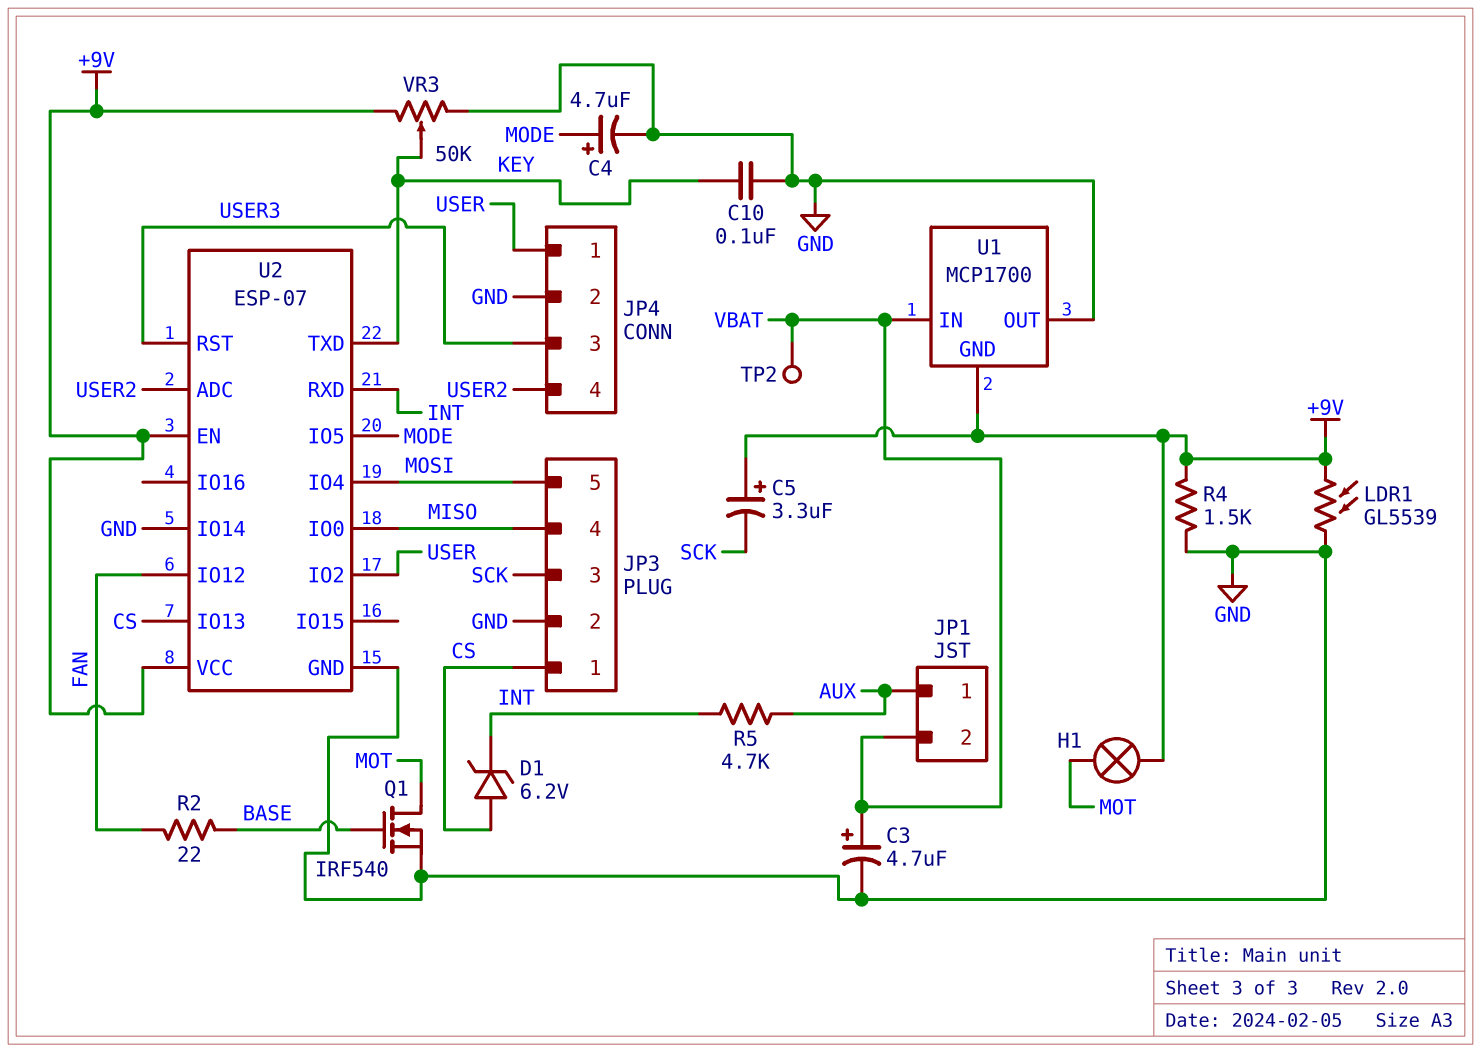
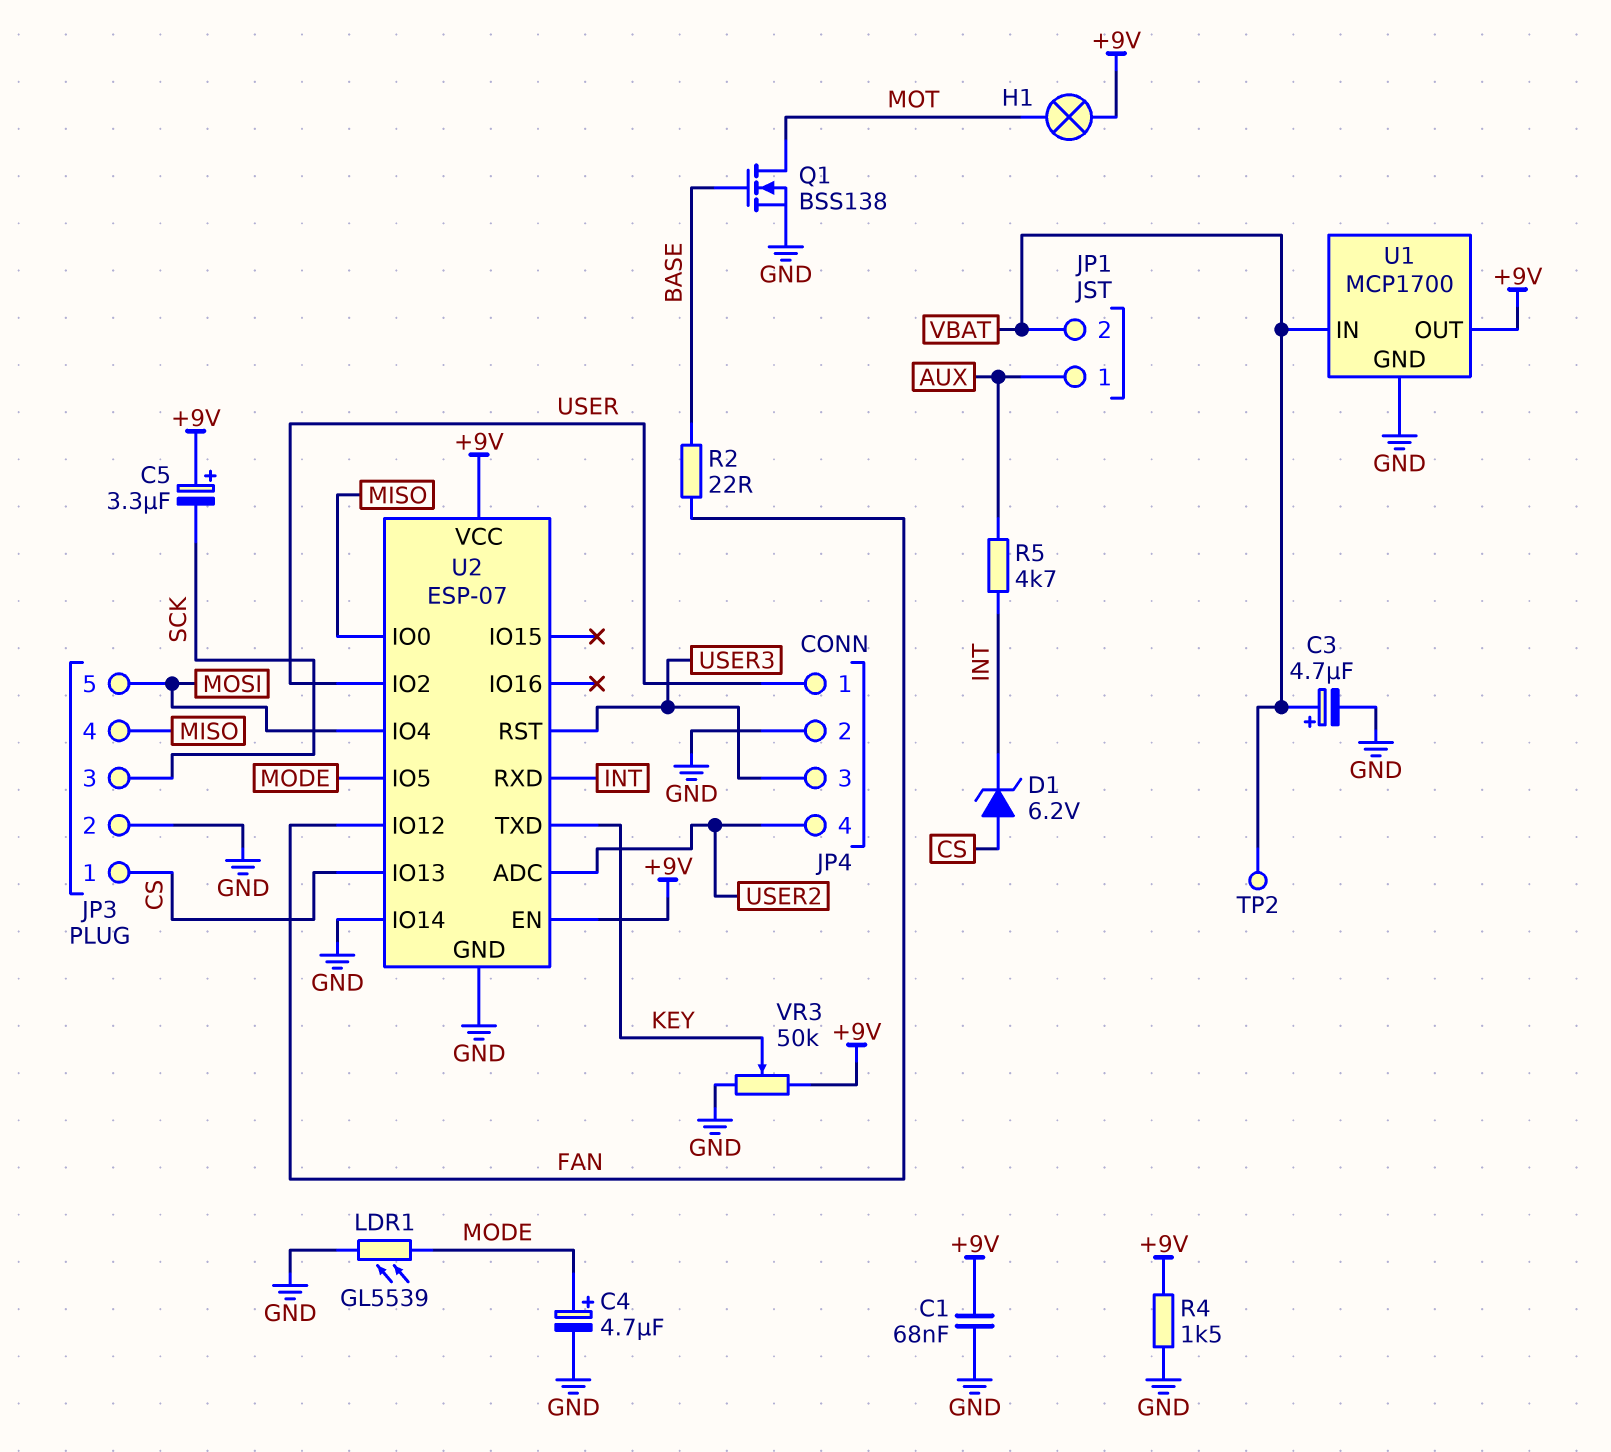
C1: none -> 68nF (+9V, GND)
C10: 100nF (GND, KEY) -> none
LDR1: GL5539 (+9V, GND) -> GL5539 (GND, MODE)
Q1: NMOS IRF540 (G BASE, D MOT, S GND) -> NMOS BSS138 (G BASE, D MOT, S GND)
U1 pin GND: +9V -> GND
U1 pin OUT: GND -> +9V

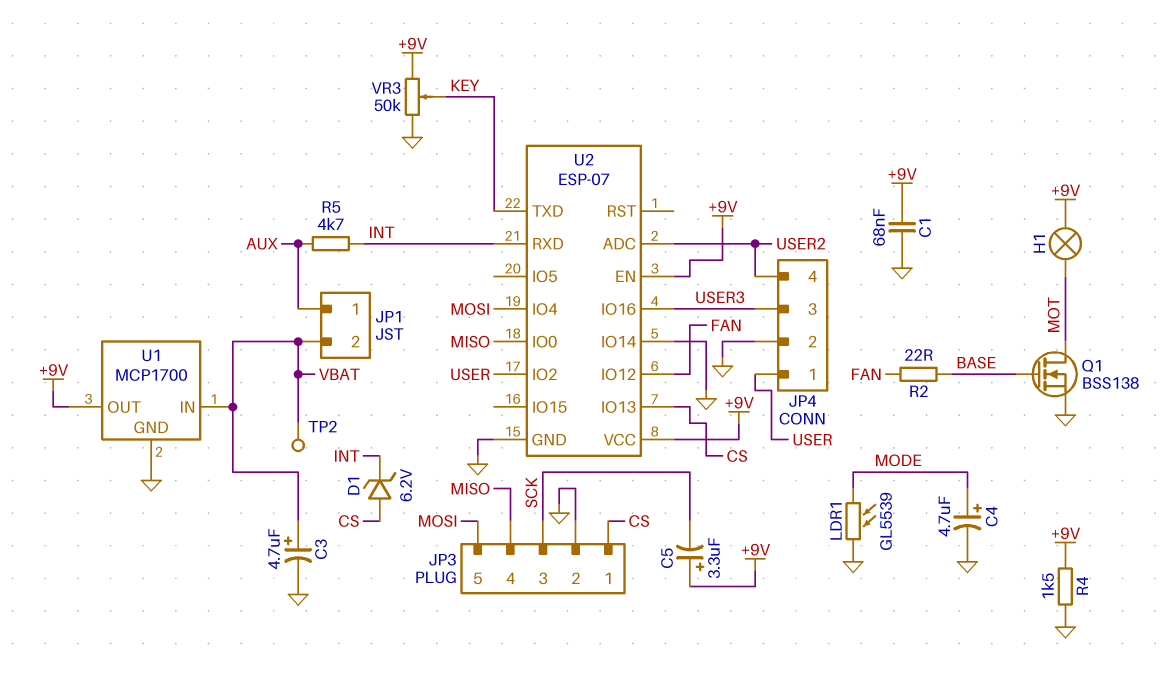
U2 pin IO5: MODE -> none
U2 pin IO16: none -> USER3
U2 pin RST: USER3 -> none

